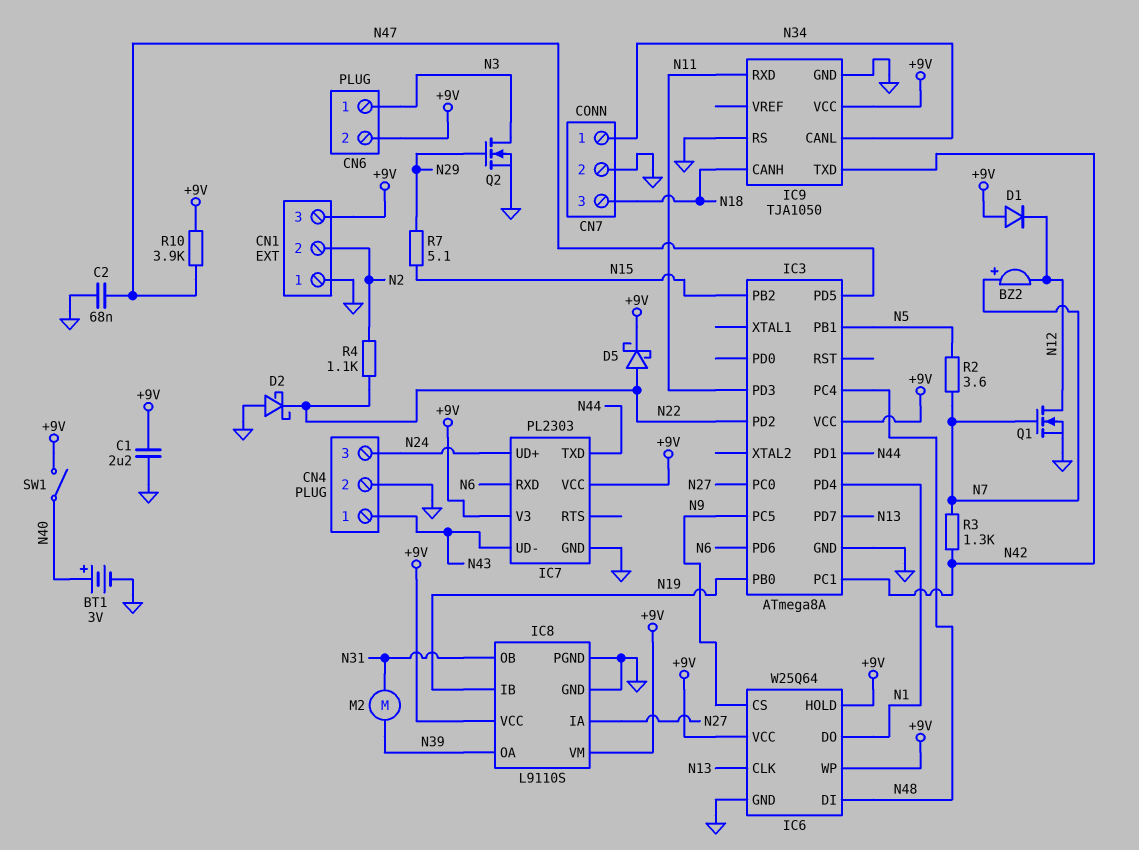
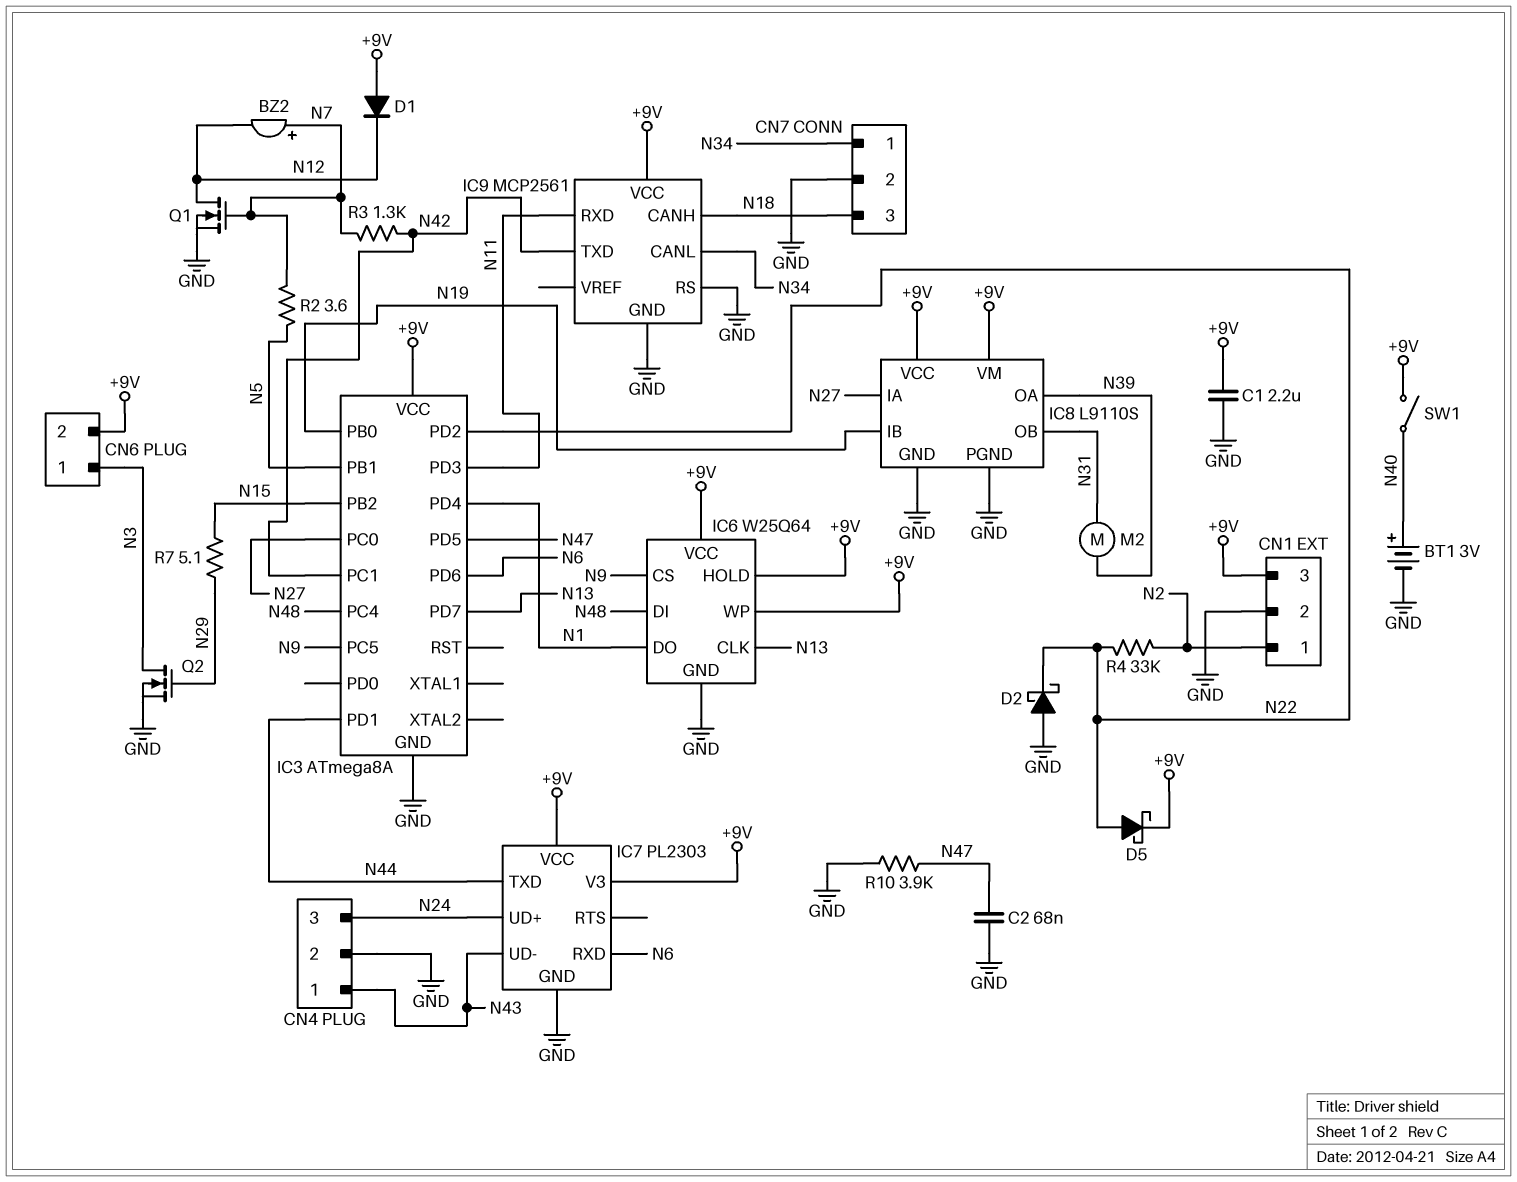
CN1 pin 1: GND -> N2
CN1 pin 2: N2 -> GND
IC9: TJA1050 -> MCP2561
R4: 1.1k (N2, N22) -> 33k (N2, N22)
R10: 3.9k (+9V, N47) -> 3.9k (GND, N47)

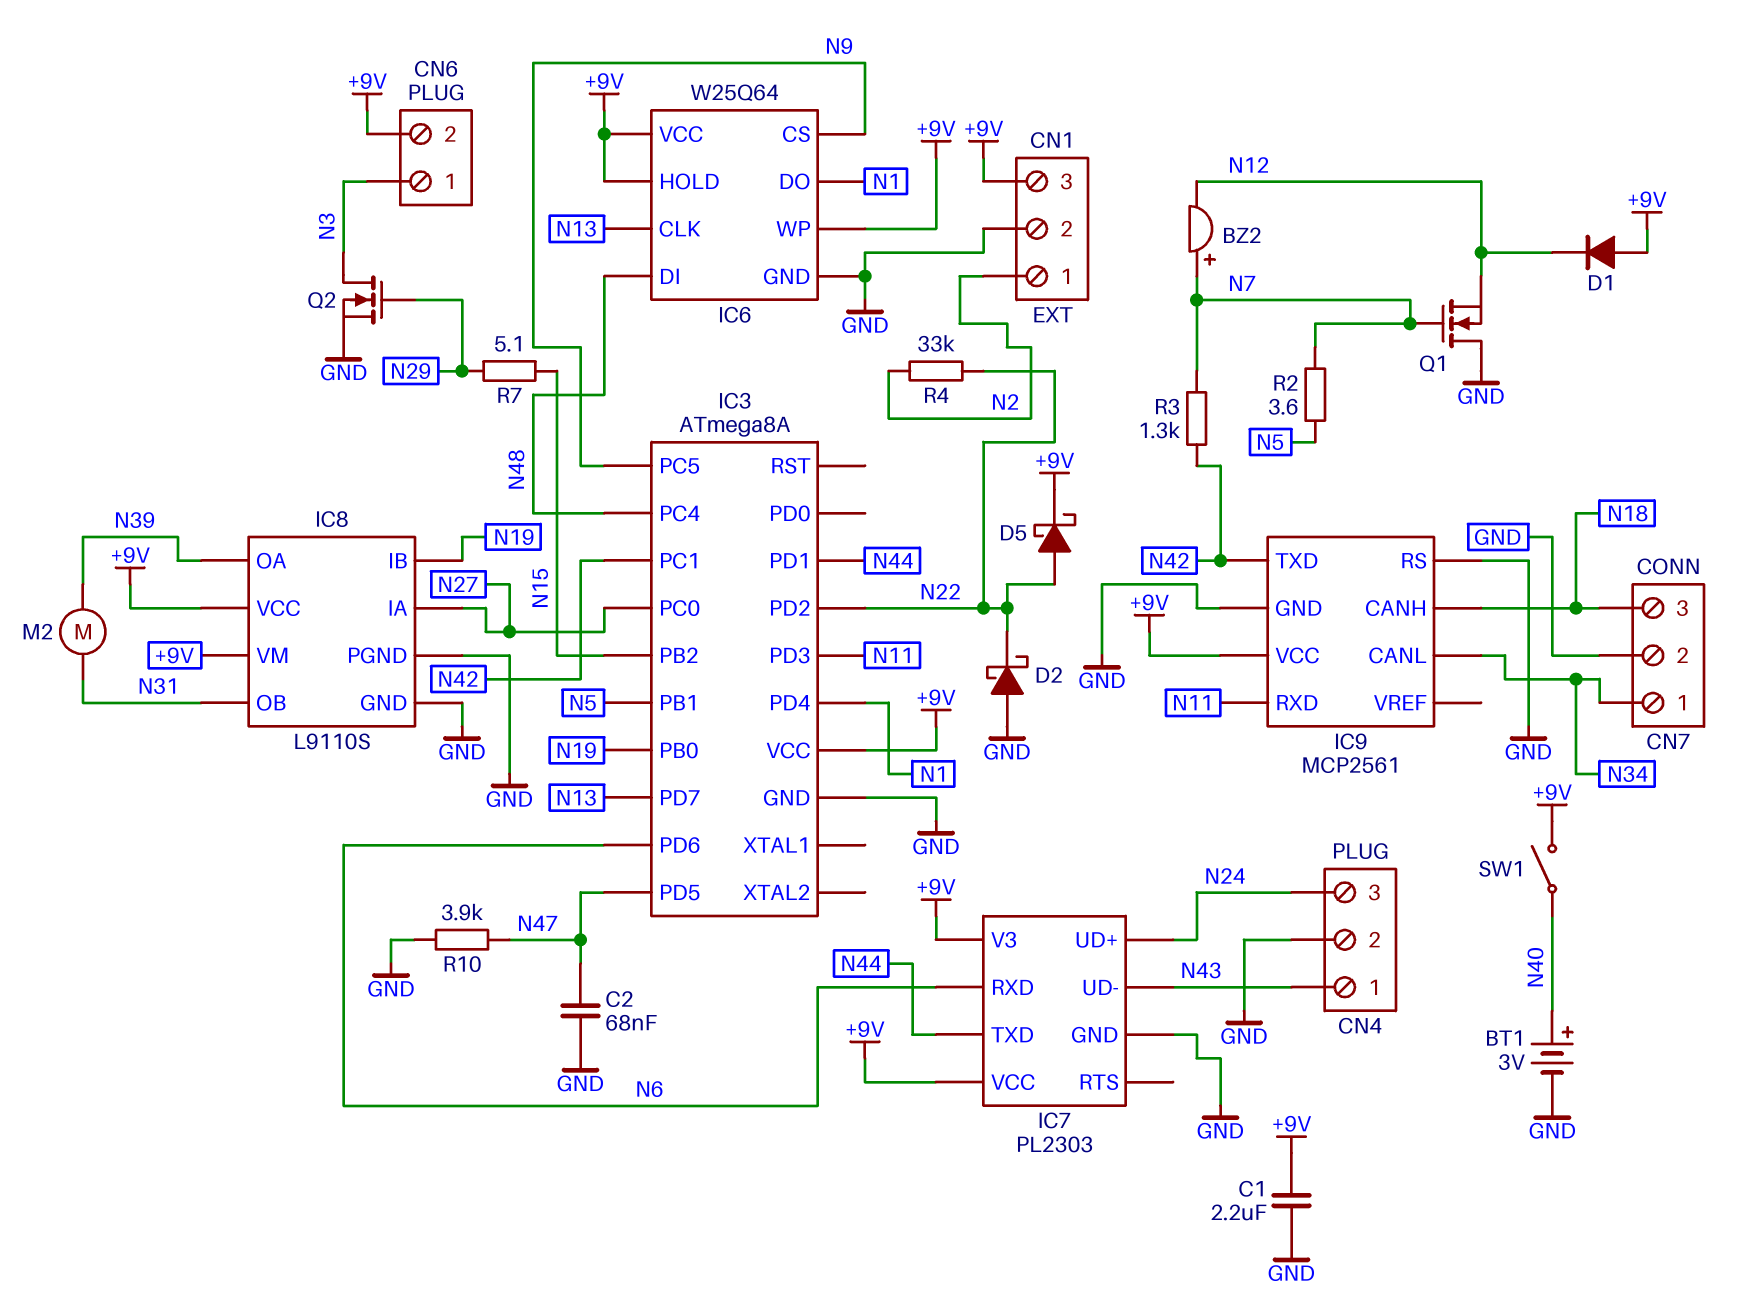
Q1: NMOS (G N7, D N12, S GND) -> NMOS (G N7, D GND, S N12)

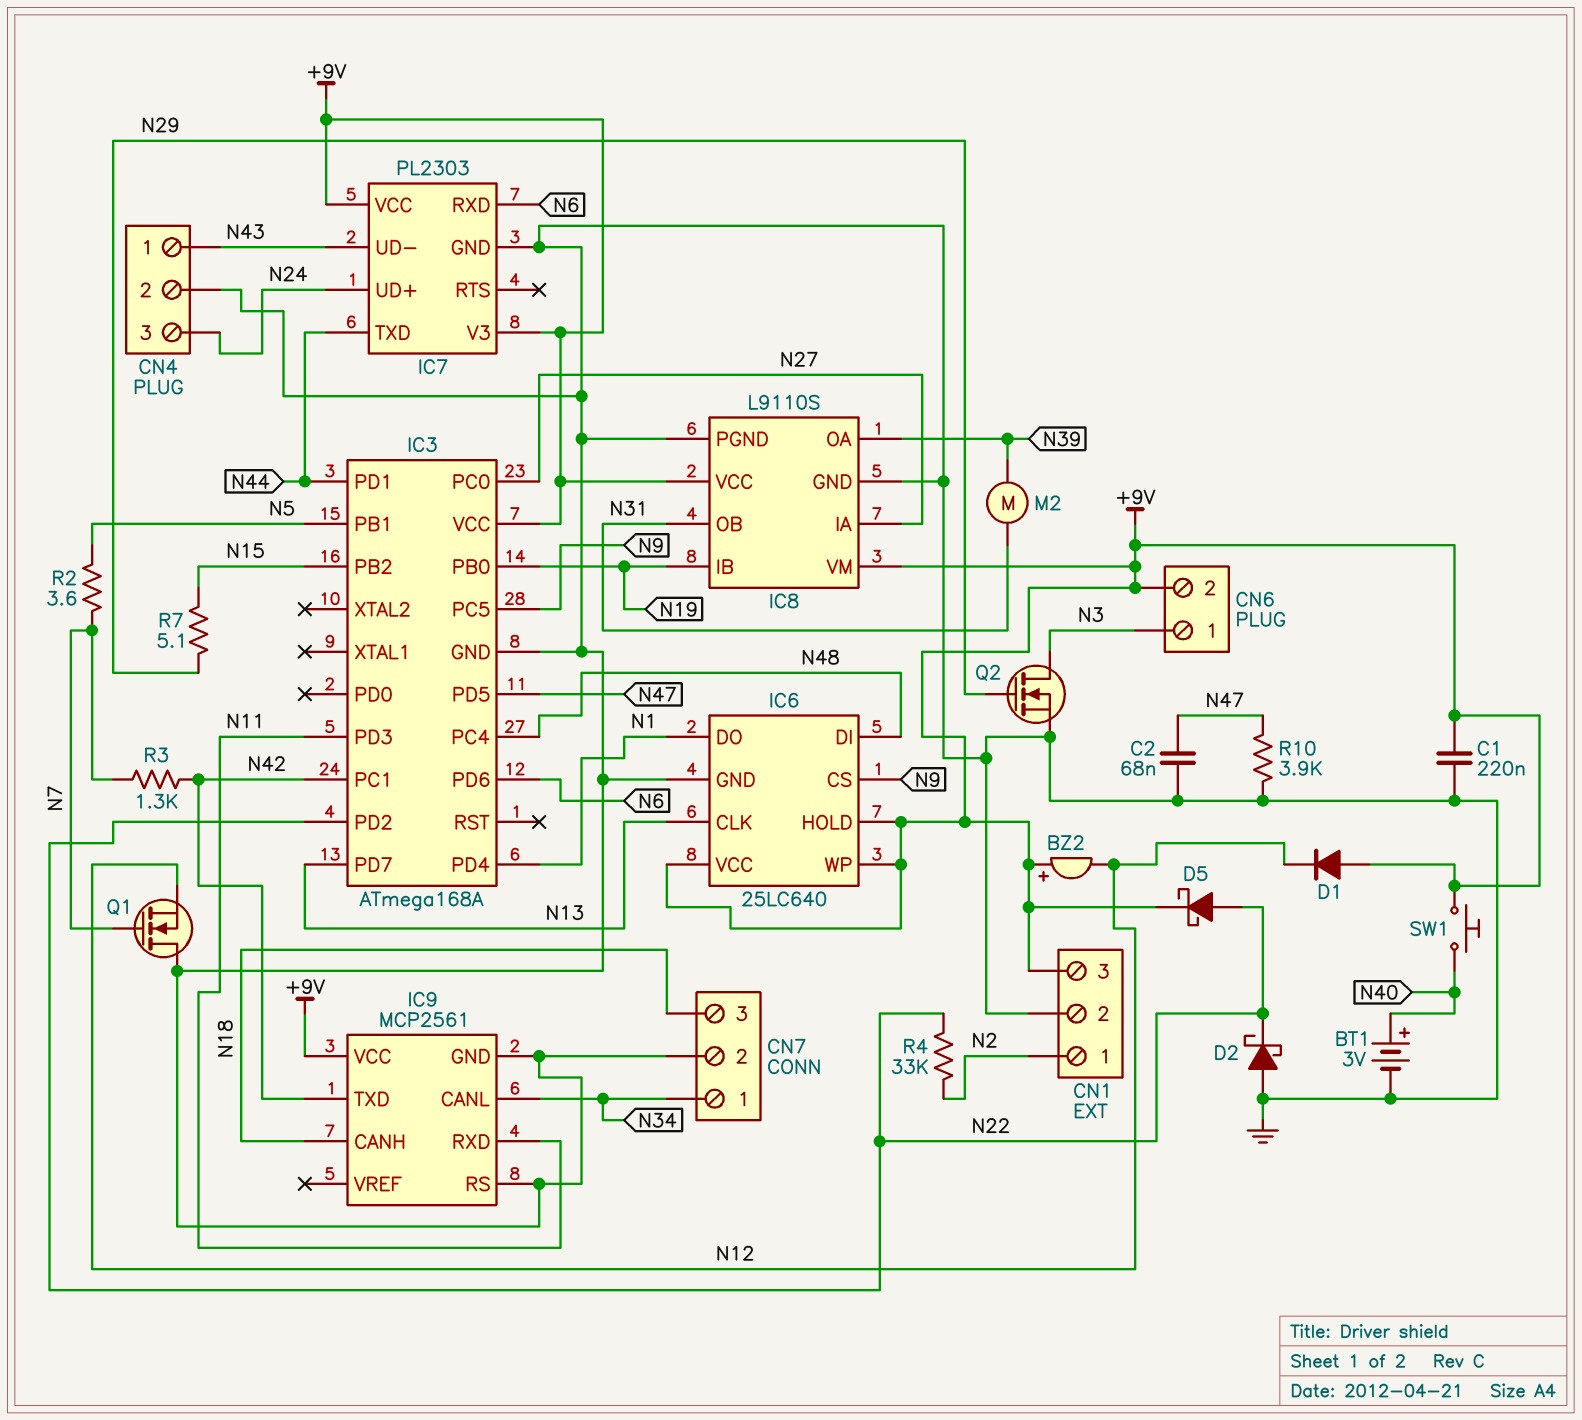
BZ2: buzzer (plus N7, minus N12) -> buzzer (plus +9V, minus N12)
C1: 2.2uF (+9V, GND) -> 220nF (+9V, GND)
IC3: ATmega8A -> ATmega168A
IC6: W25Q64 -> 25LC640
SW1: switch (+9V, N40) -> button (+9V, N40)

